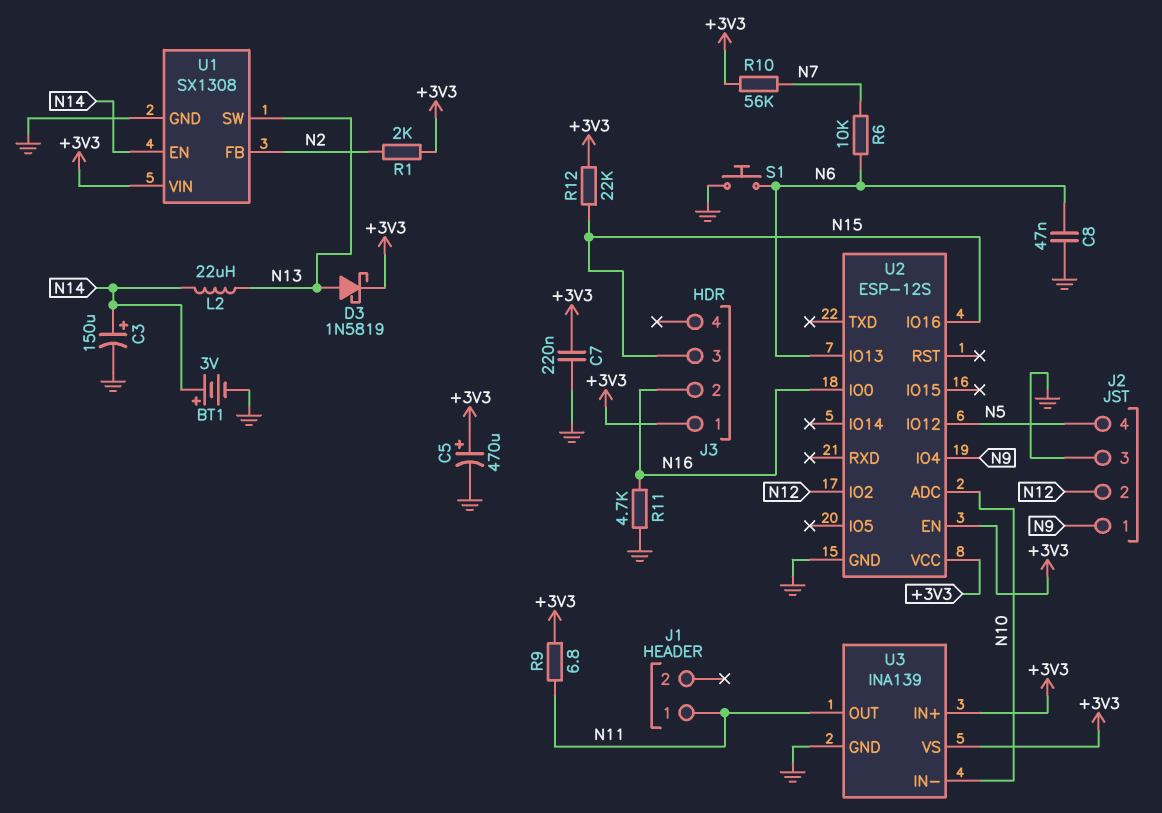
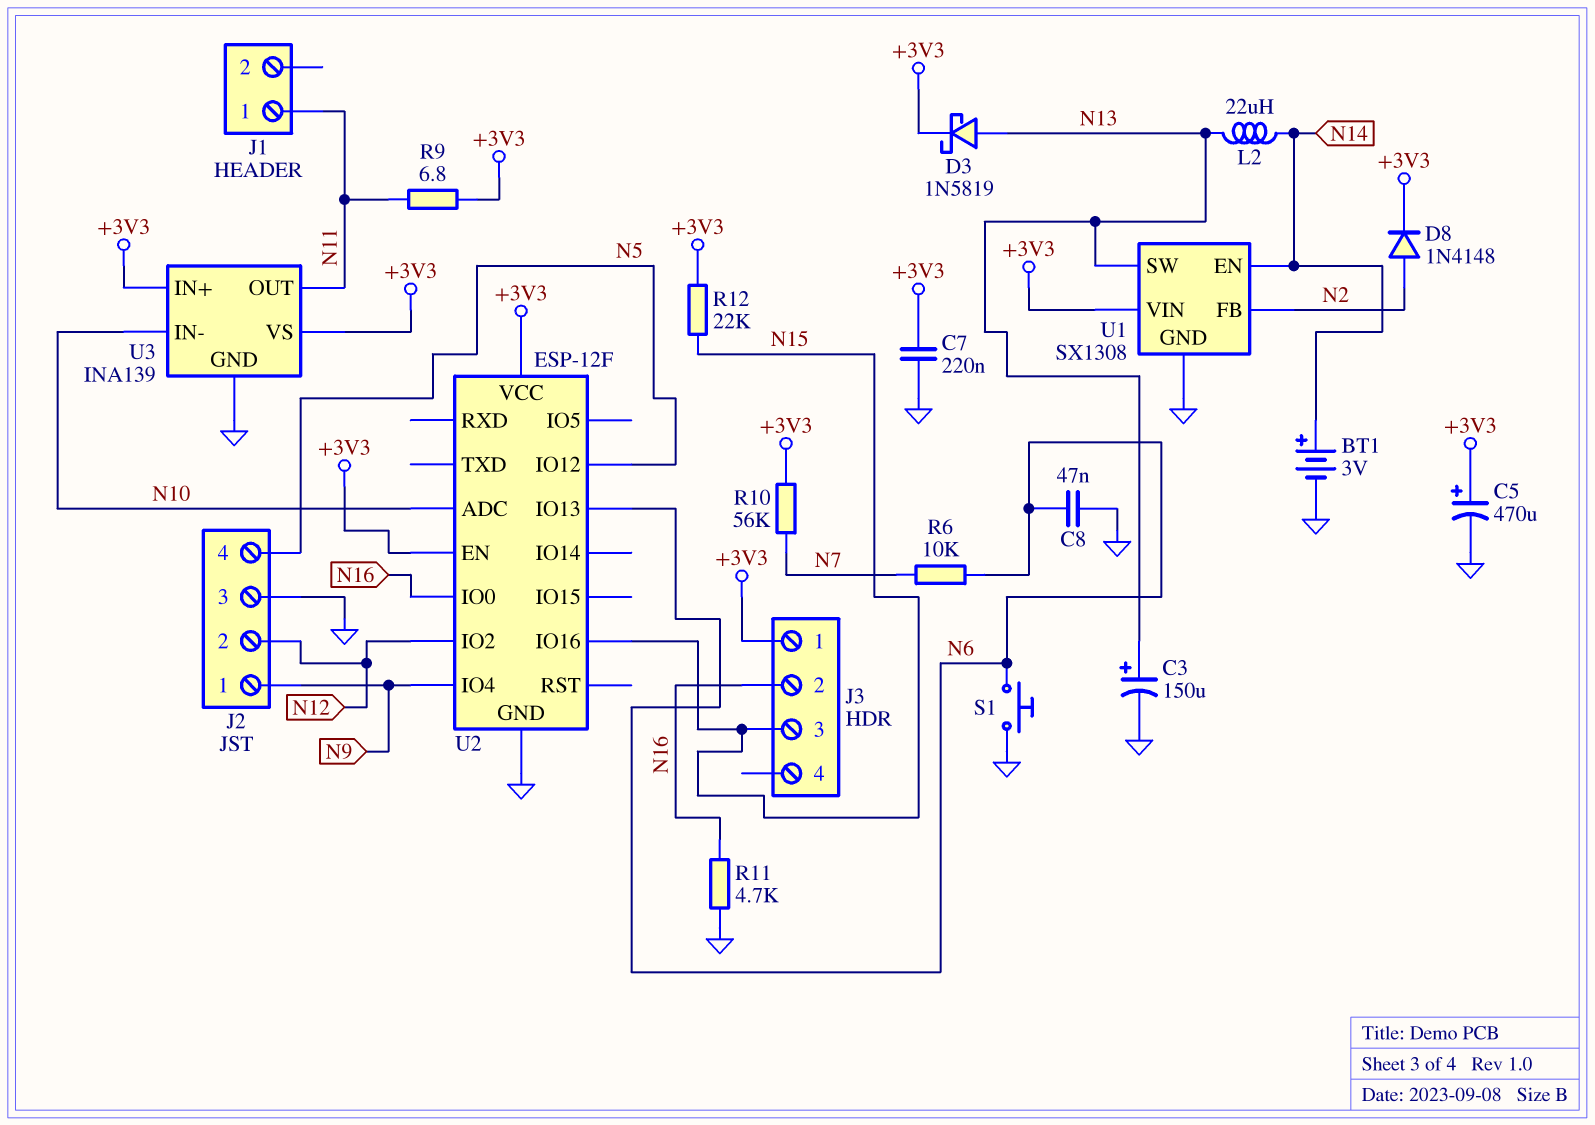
C3: 150uF (plus N14, minus GND) -> 150uF (plus N13, minus GND)
D8: none -> diode 1N4148 (A N2, K +3V3)
R1: 2k (+3V3, N2) -> none
U2: ESP-12S -> ESP-12F

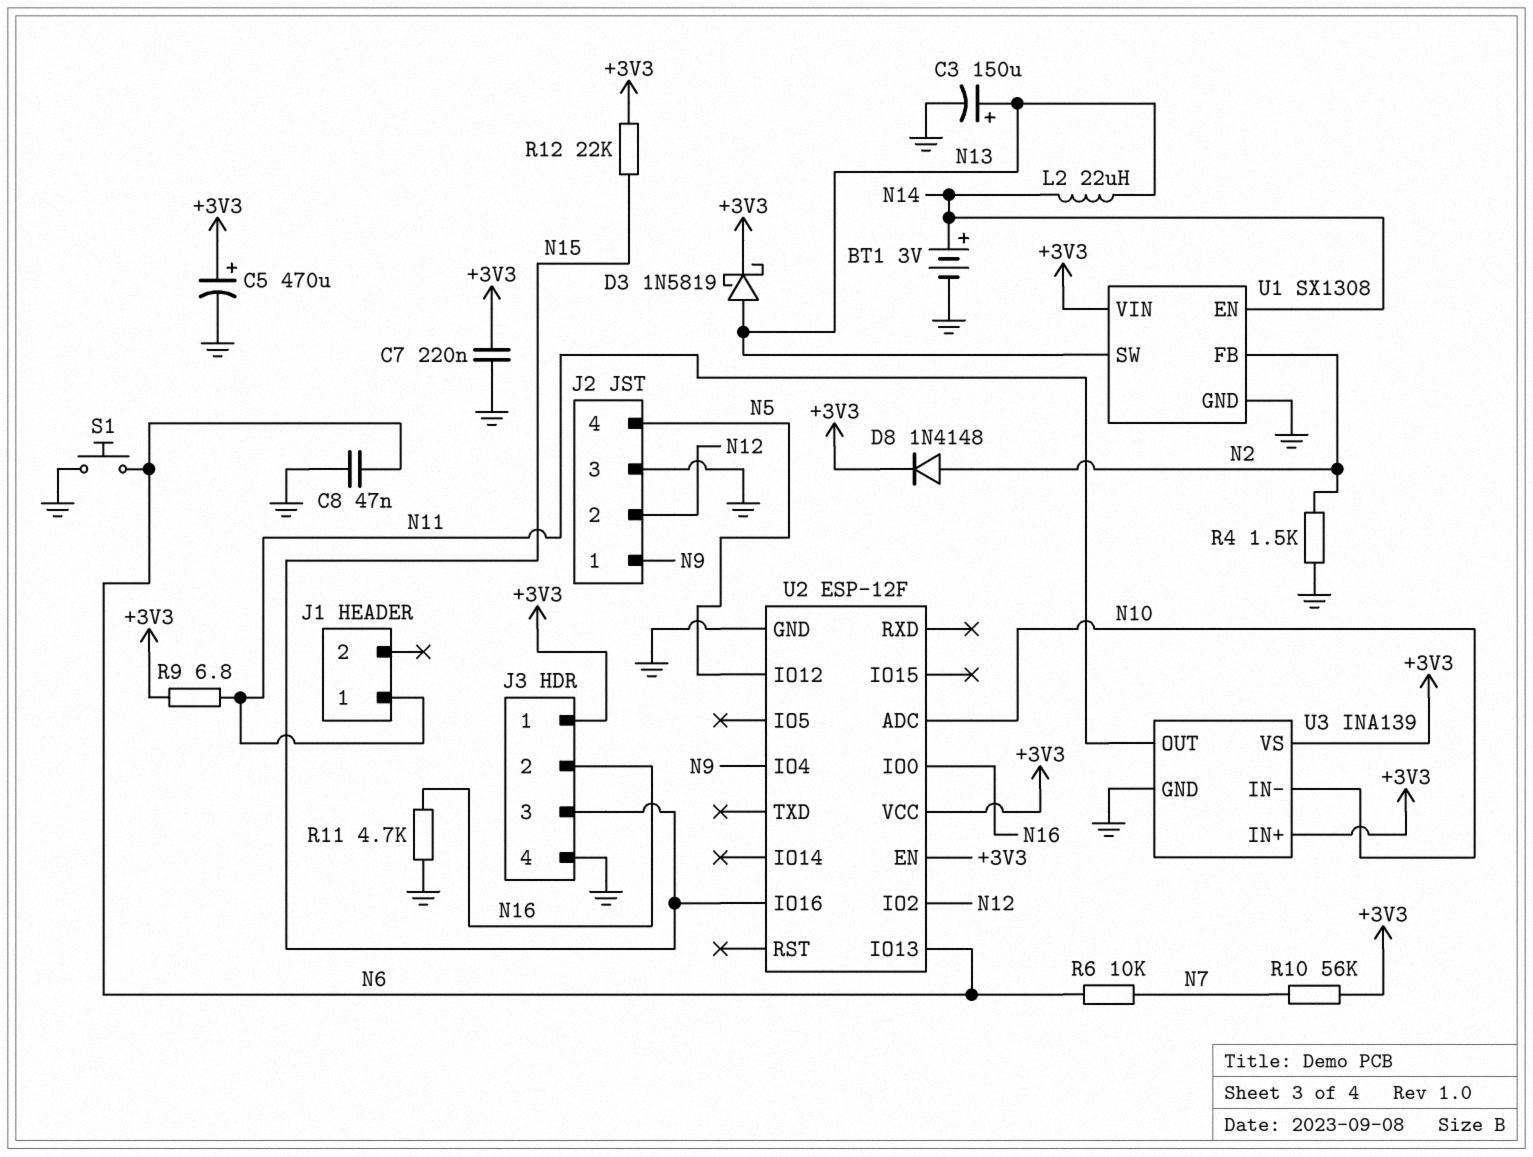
J3 pin 4: none -> GND
R4: none -> 1.5k (GND, N2)

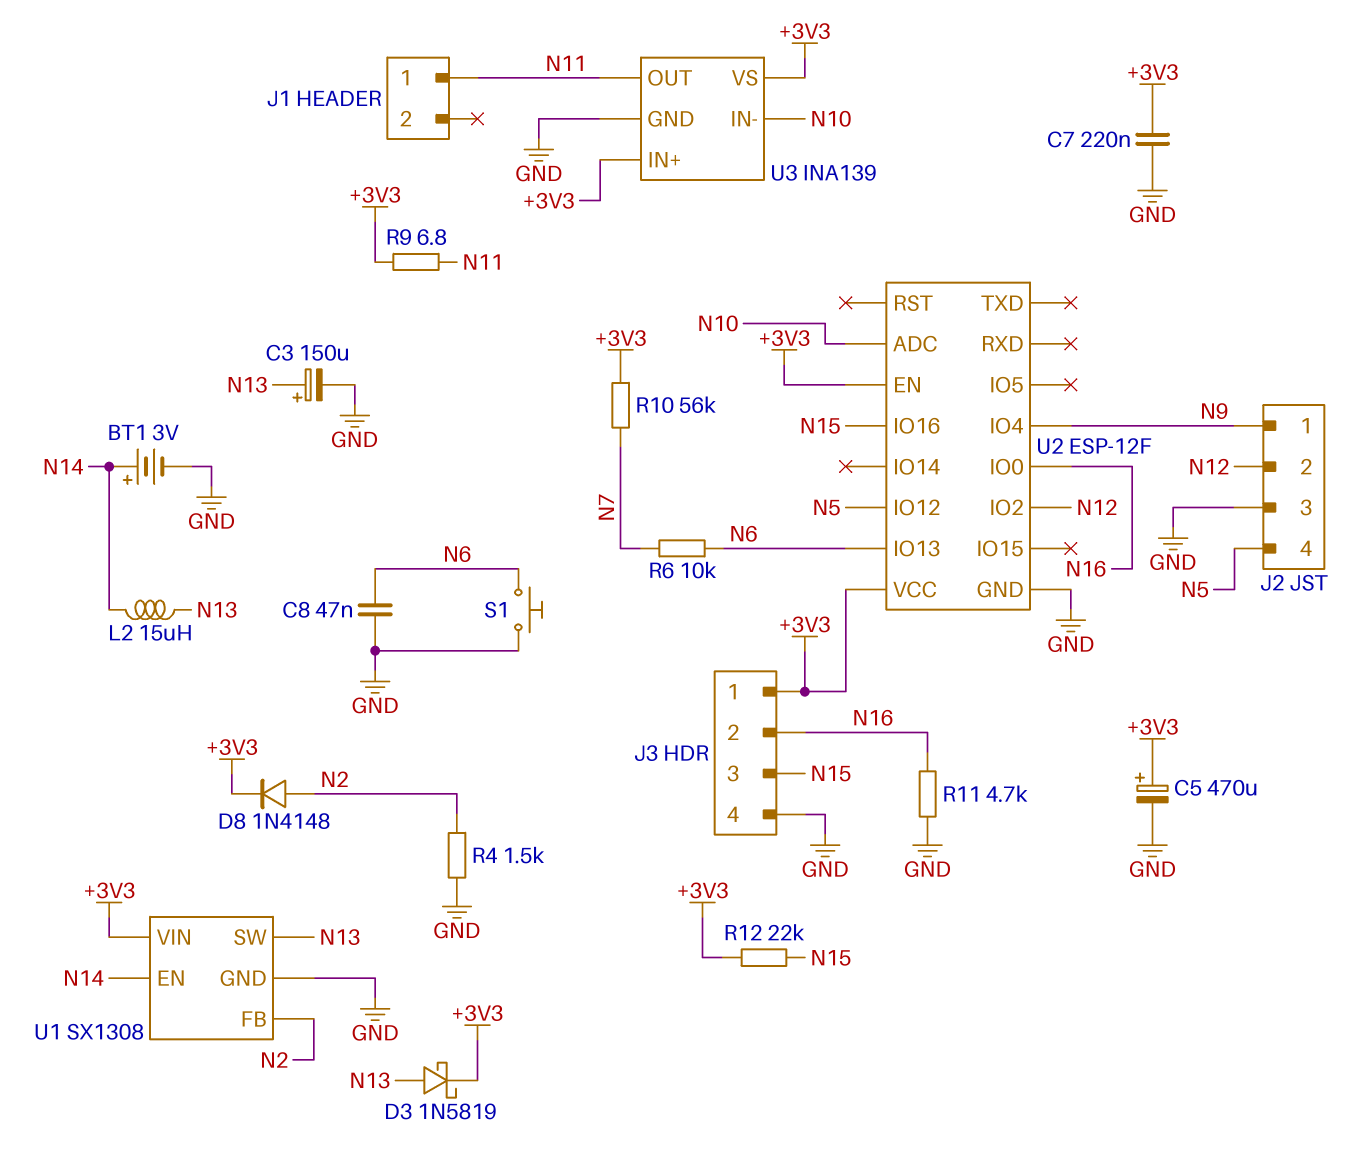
L2: 22uH (N13, N14) -> 15uH (N13, N14)

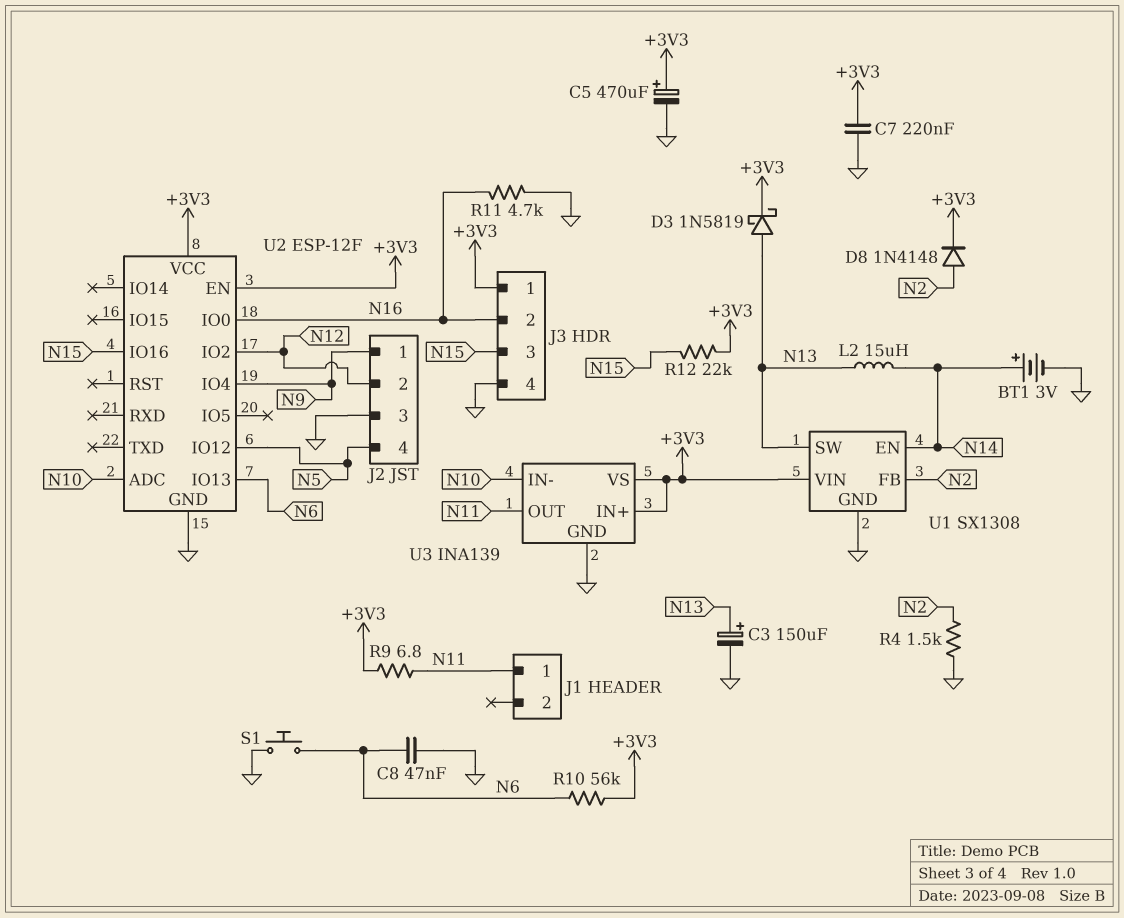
R6: 10k (N6, N7) -> none
R10: 56k (+3V3, N7) -> 56k (+3V3, N6)

